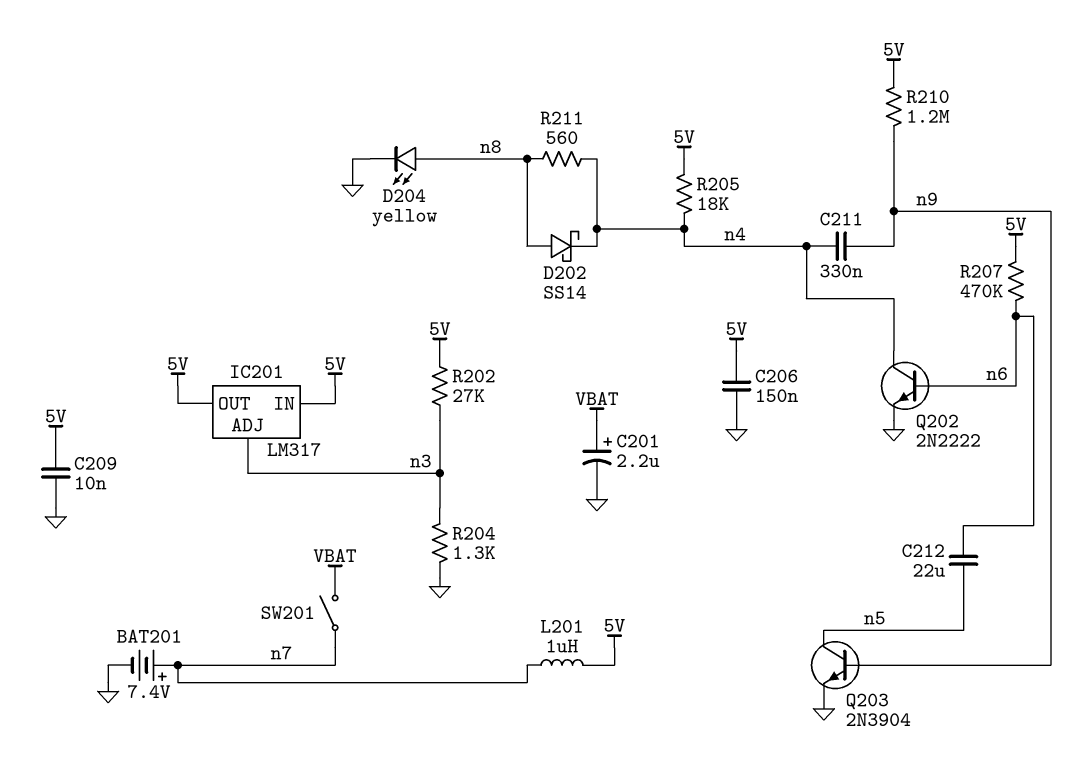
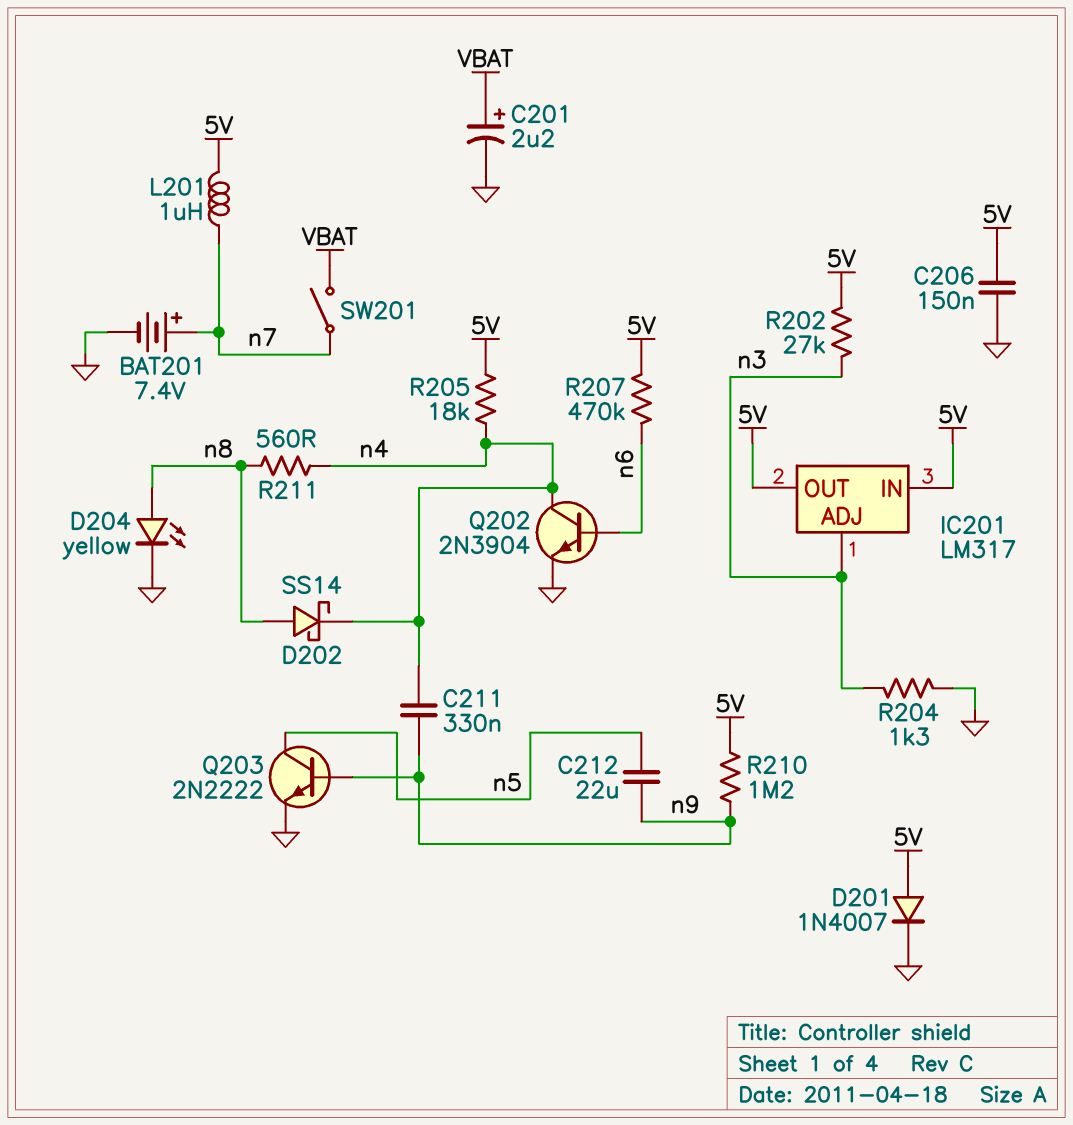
C209: 10nF (5V, GND) -> none
C212: 22uF (n5, n6) -> 22uF (n5, n9)
D201: none -> diode 1N4007 (A 5V, K GND)
Q202: NPN 2N2222 (B n6, C n4, E GND) -> NPN 2N3904 (B n6, C n4, E GND)
Q203: NPN 2N3904 (B n9, C n5, E GND) -> NPN 2N2222 (B n9, C n5, E GND)

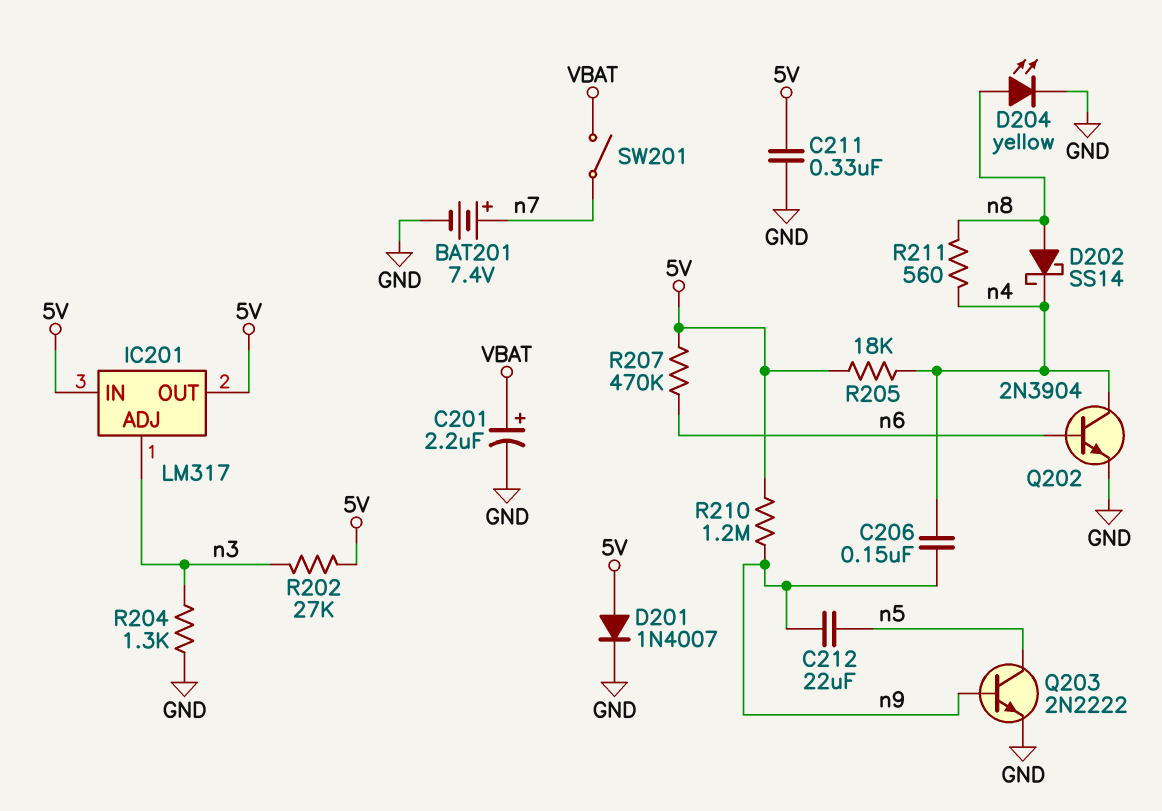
C206: 150nF (5V, GND) -> 150nF (n4, n9)
C211: 330nF (n4, n9) -> 330nF (5V, GND)
L201: 1uH (5V, n7) -> none

